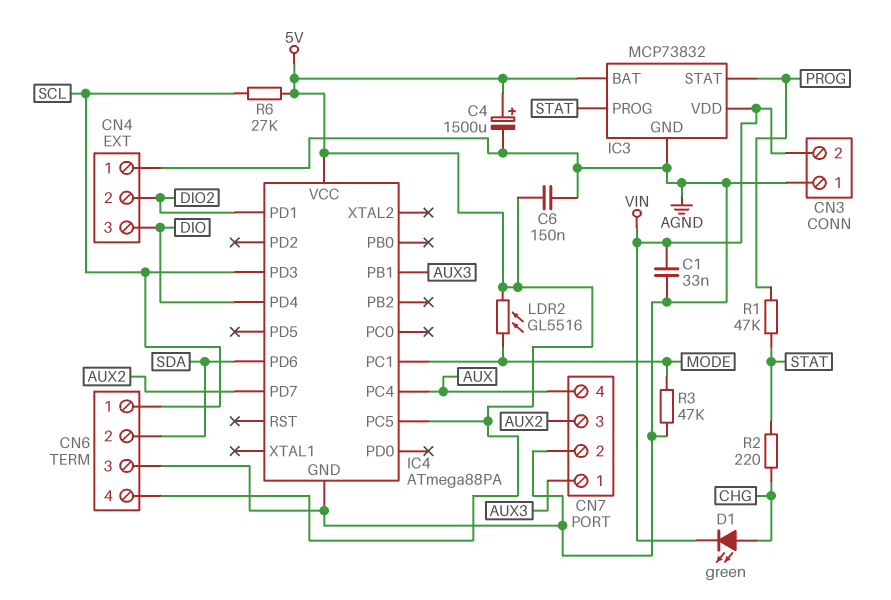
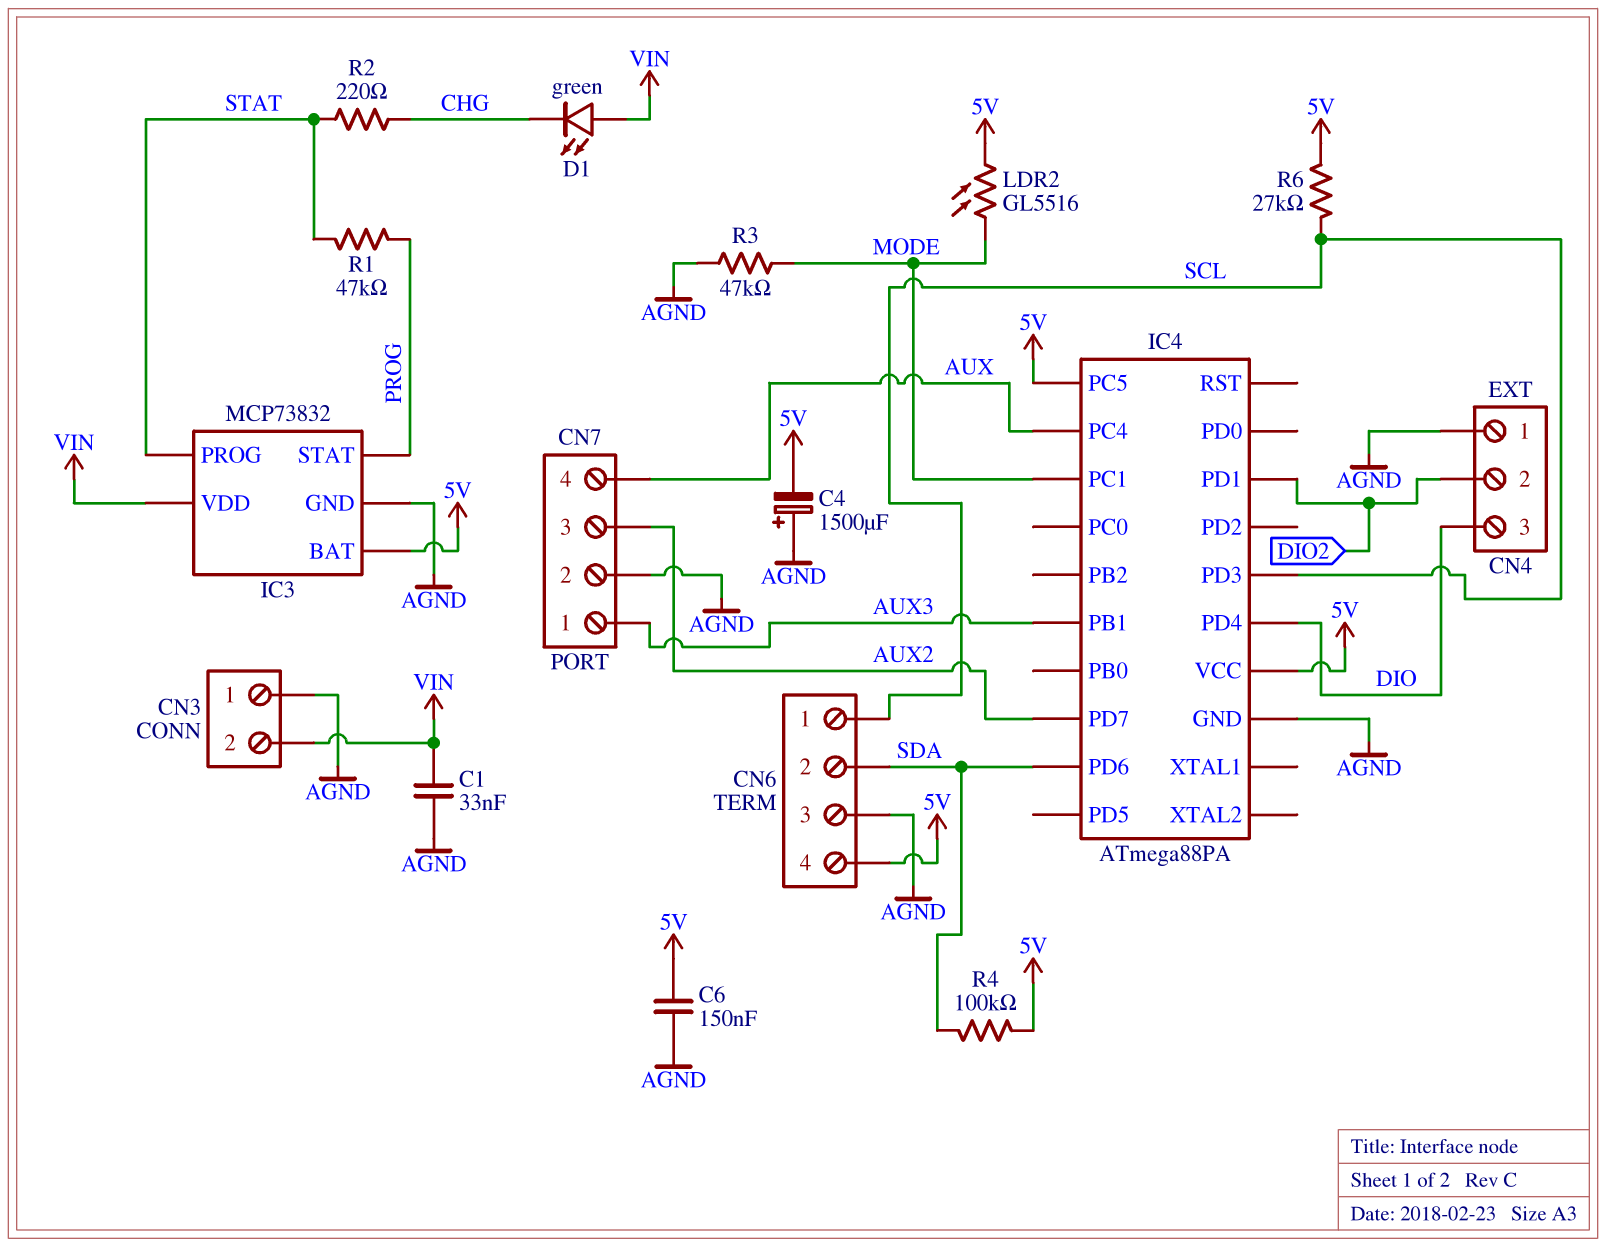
C4: 1500uF (plus 5V, minus AGND) -> 1500uF (plus AGND, minus 5V)
D1: LED green (A CHG, K VIN) -> LED green (A VIN, K CHG)
R4: none -> 100k (5V, SDA)

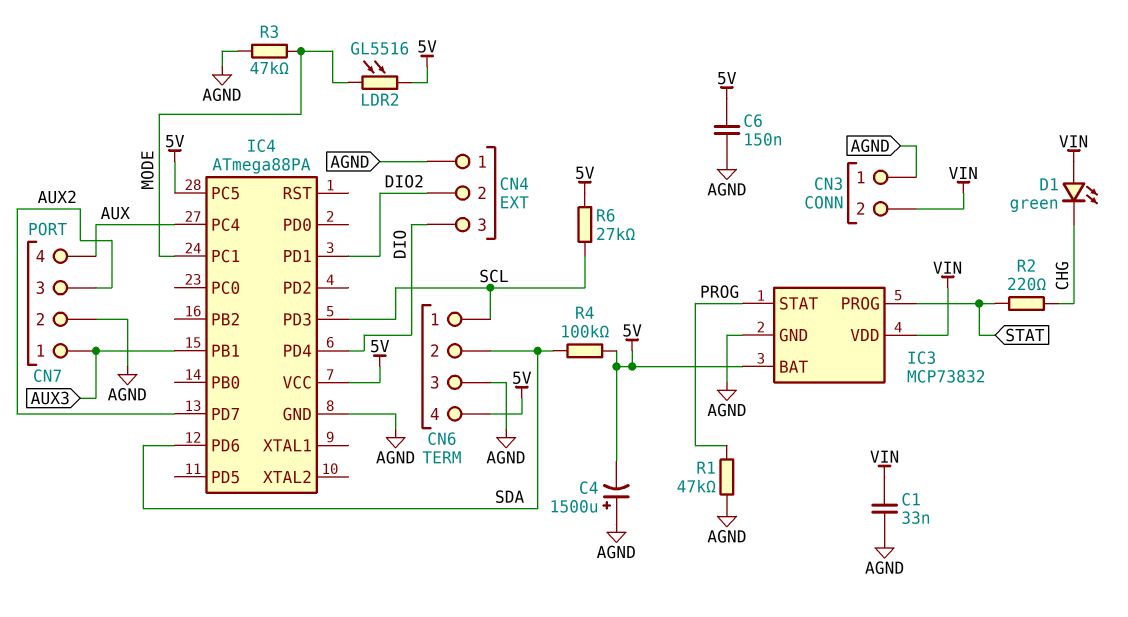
R1: 47k (PROG, STAT) -> 47k (AGND, PROG)

